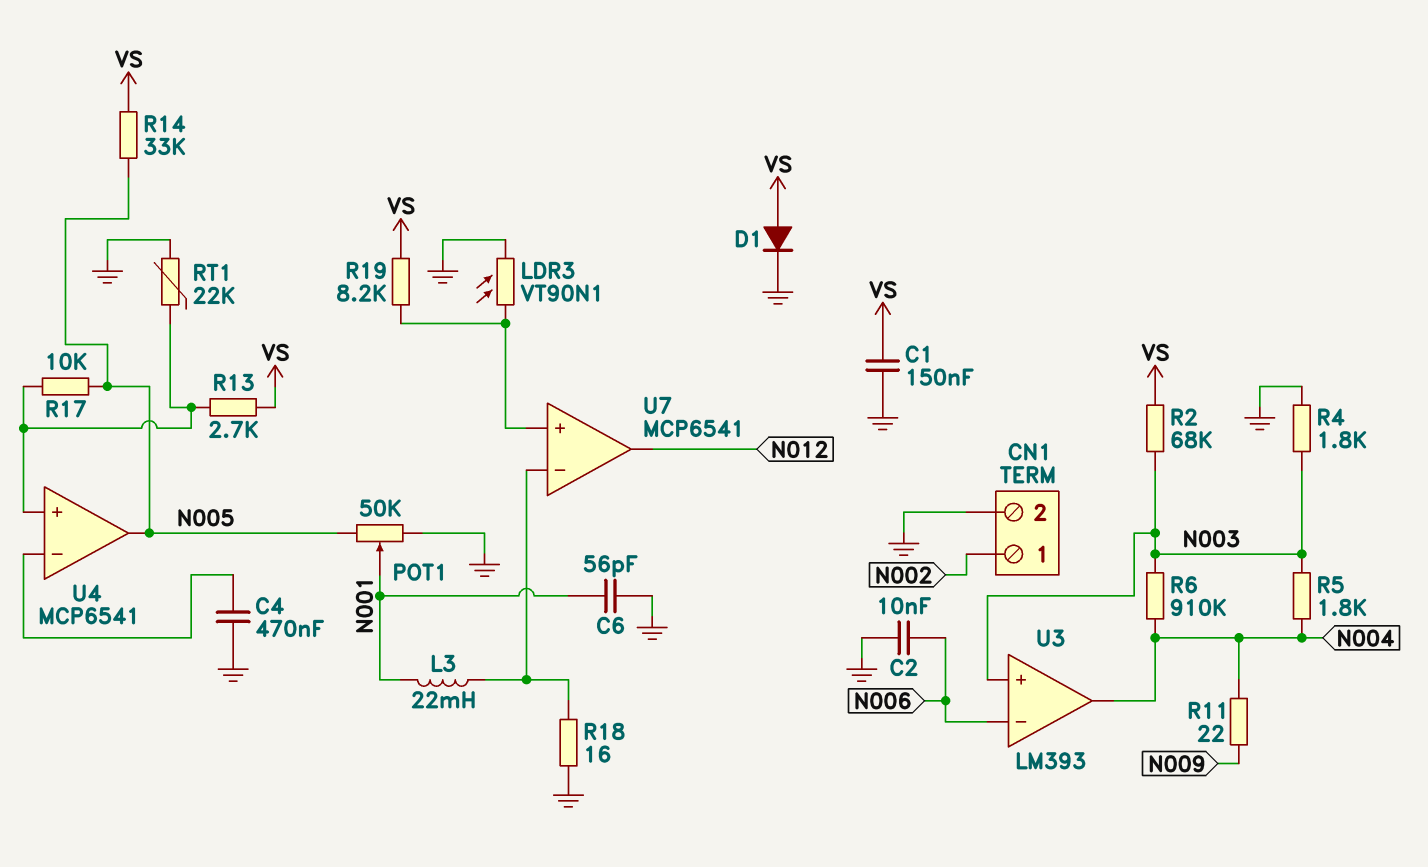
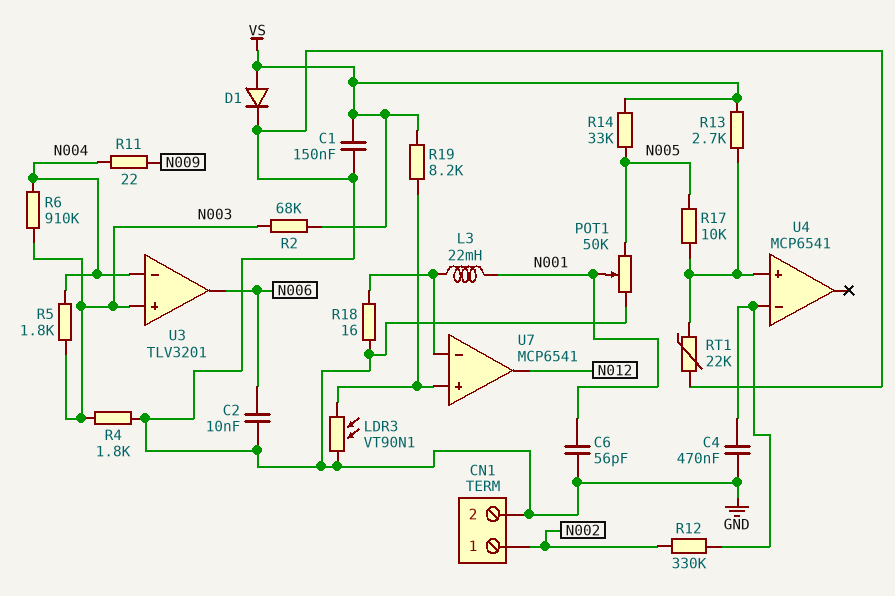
R12: none -> 330k (N002, U4/in-)
U3: LM393 -> TLV3201
U3 pin in-: N006 -> N004
U3 pin out: N004 -> N006
U4 pin out: N005 -> none

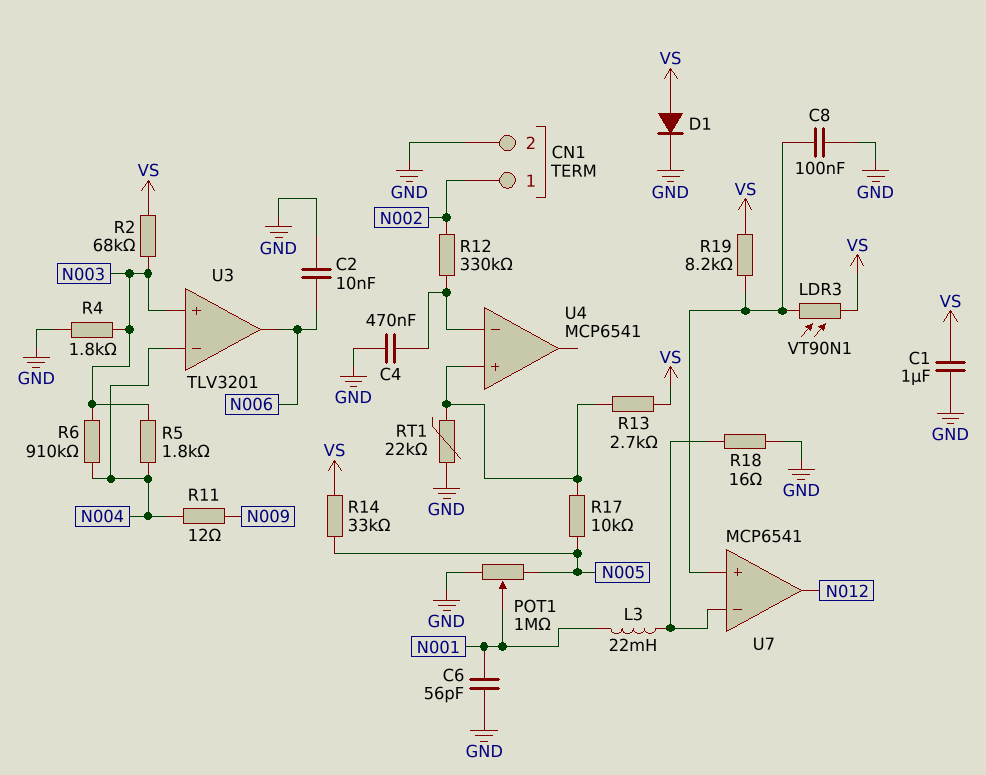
C1: 150nF (GND, VS) -> 1uF (GND, VS)
C8: none -> 100nF (GND, U7/in+)
LDR3: VT90N1 (GND, U7/in+) -> VT90N1 (U7/in+, VS)
POT1: 50k (GND, N005, wiper N001) -> 1M (GND, N005, wiper N001)
R11: 22 (N004, N009) -> 12 (N004, N009)

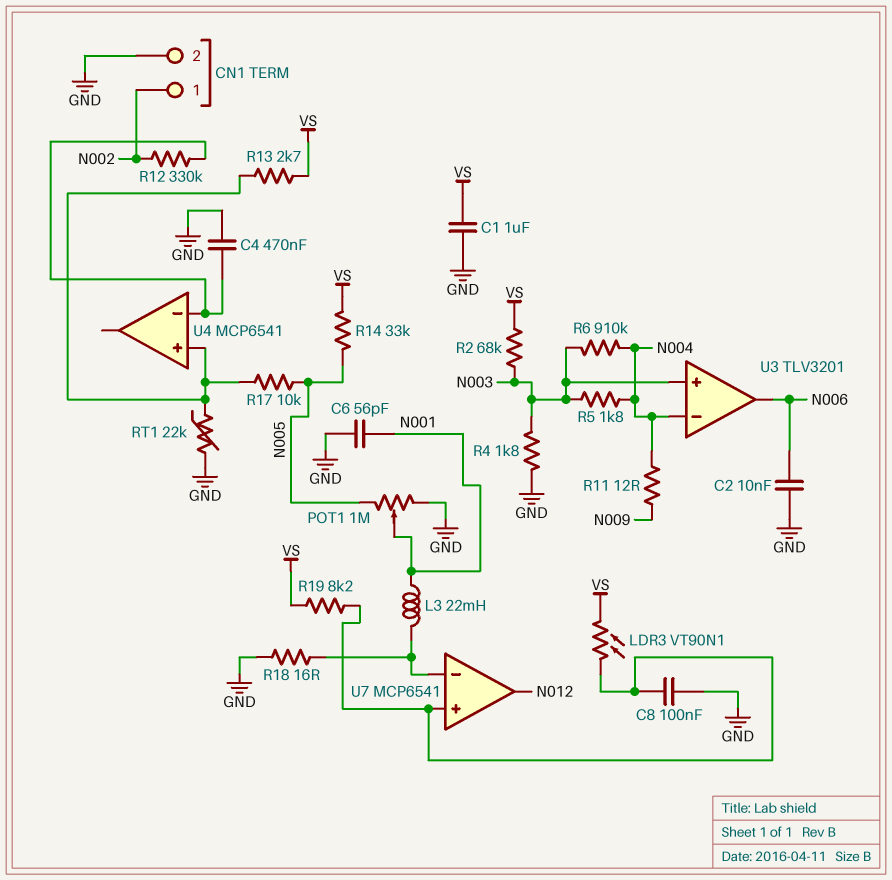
D1: diode (A VS, K GND) -> none

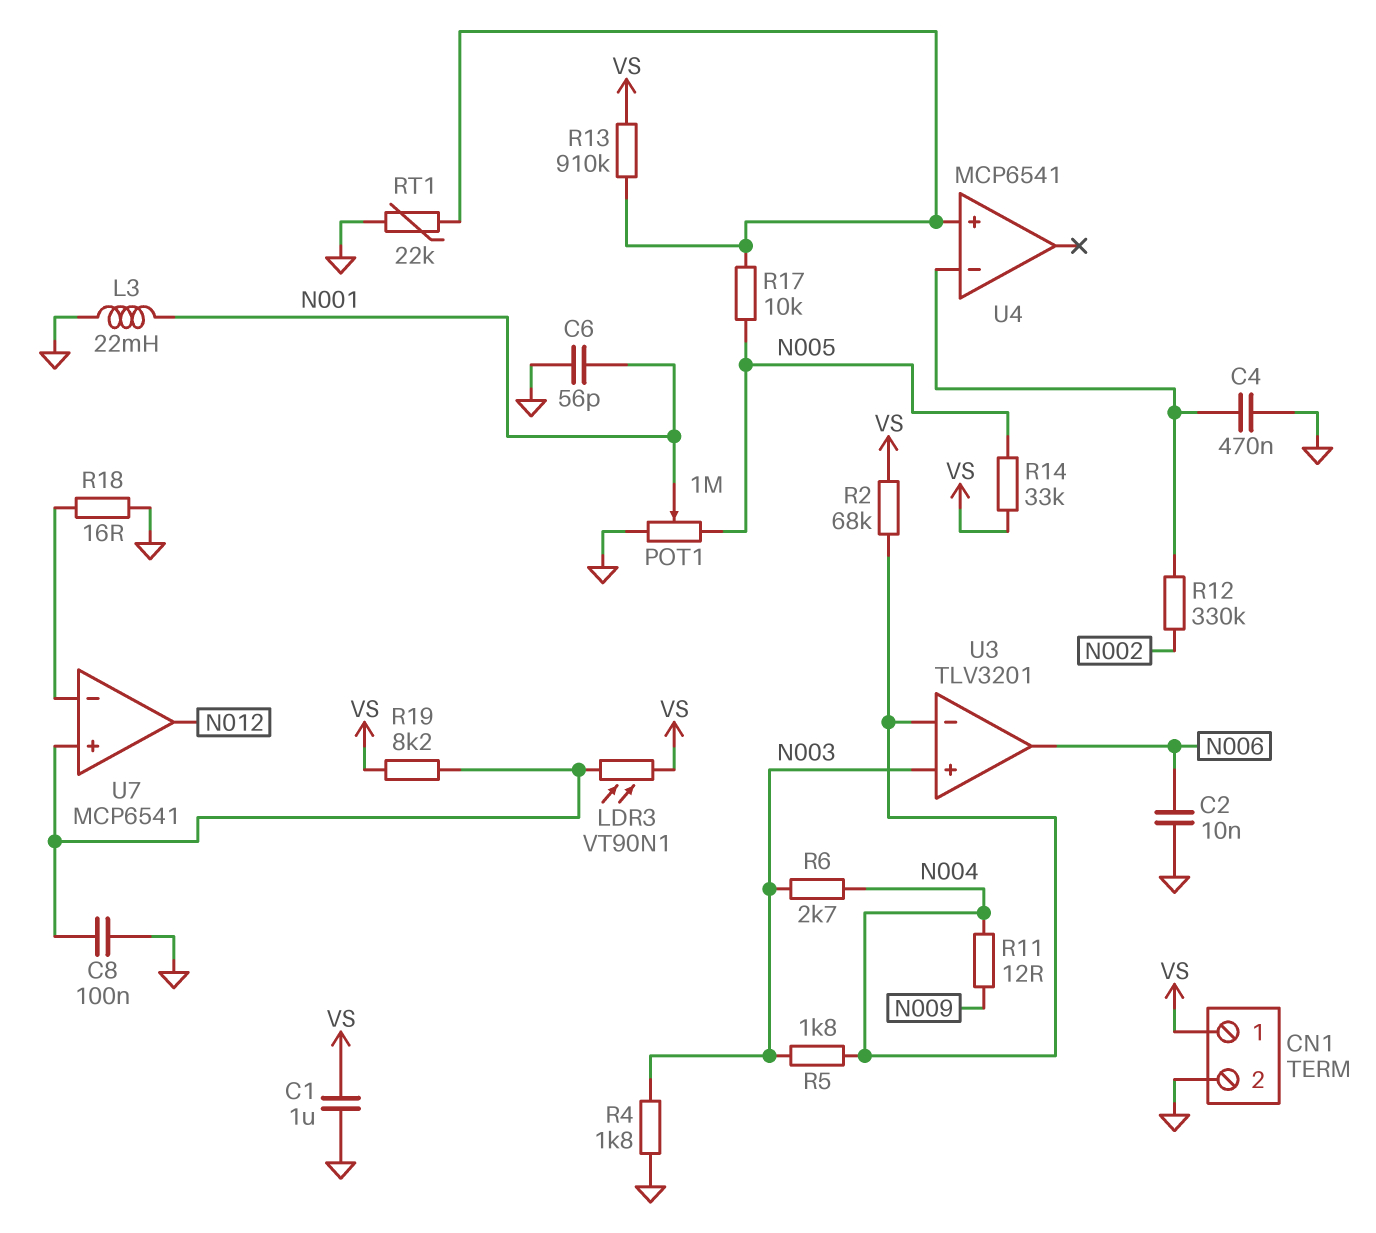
CN1 pin 1: N002 -> VS
L3: 22mH (N001, U7/in-) -> 22mH (GND, N001)
R2: 68k (N003, VS) -> 68k (N004, VS)
R6: 910k (N003, N004) -> 2.7k (N003, N004)
R13: 2.7k (U4/in+, VS) -> 910k (U4/in+, VS)

